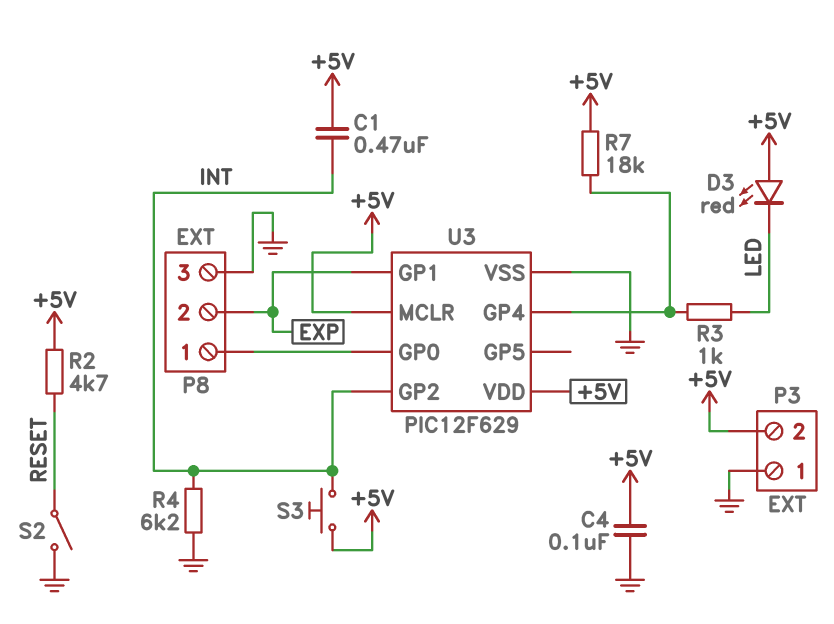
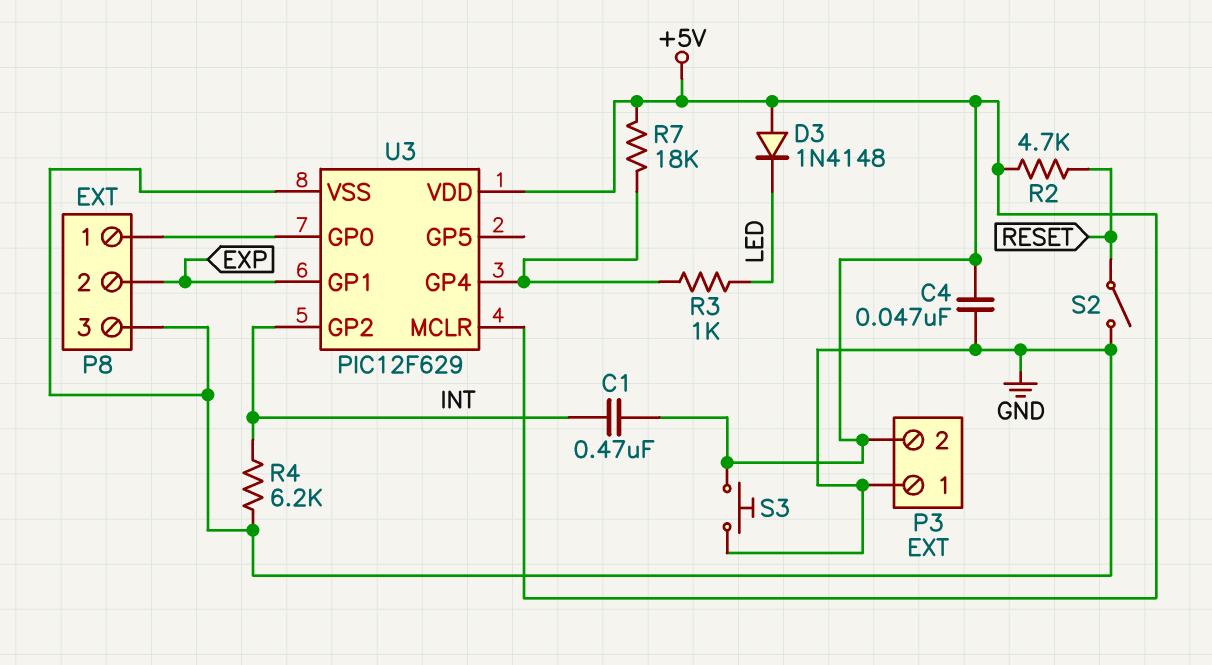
C4: 100nF (+5V, GND) -> 47nF (+5V, GND)
D3: LED red (A +5V, K LED) -> diode 1N4148 (A +5V, K LED)
S3: button (+5V, INT) -> button (+5V, GND)

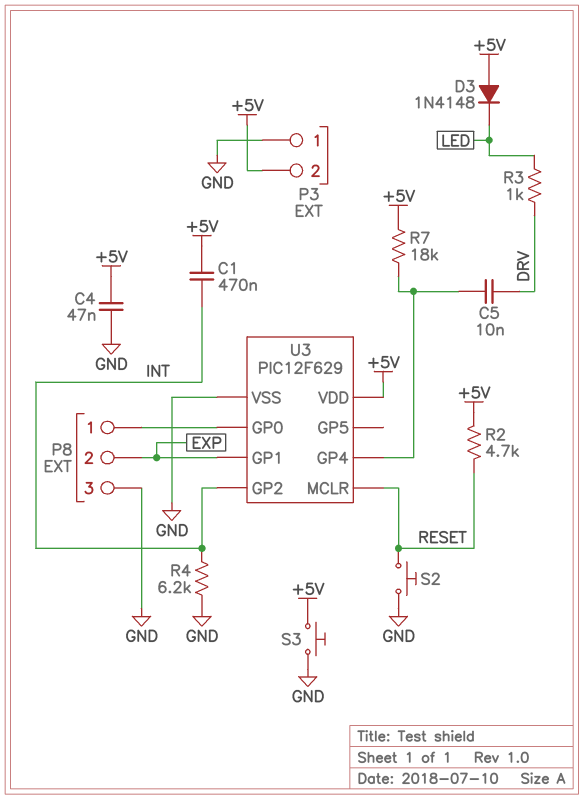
C5: none -> 10nF (DRV, U3/GP4)
R3: 1k (LED, U3/GP4) -> 1k (DRV, LED)
S2: switch (GND, RESET) -> button (GND, RESET)
U3 pin MCLR: +5V -> RESET

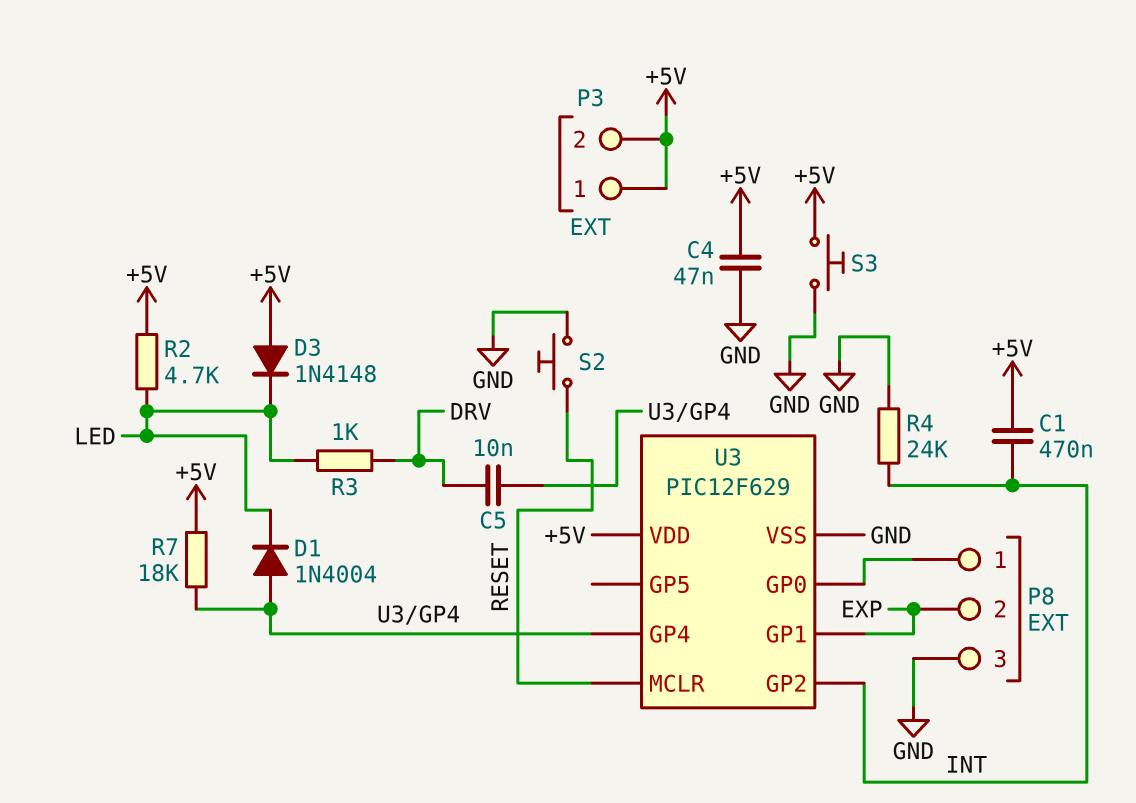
D1: none -> diode 1N4004 (A U3/GP4, K LED)
P3 pin 1: GND -> +5V
R2: 4.7k (+5V, RESET) -> 4.7k (+5V, LED)
R4: 6.2k (GND, INT) -> 24k (GND, INT)

